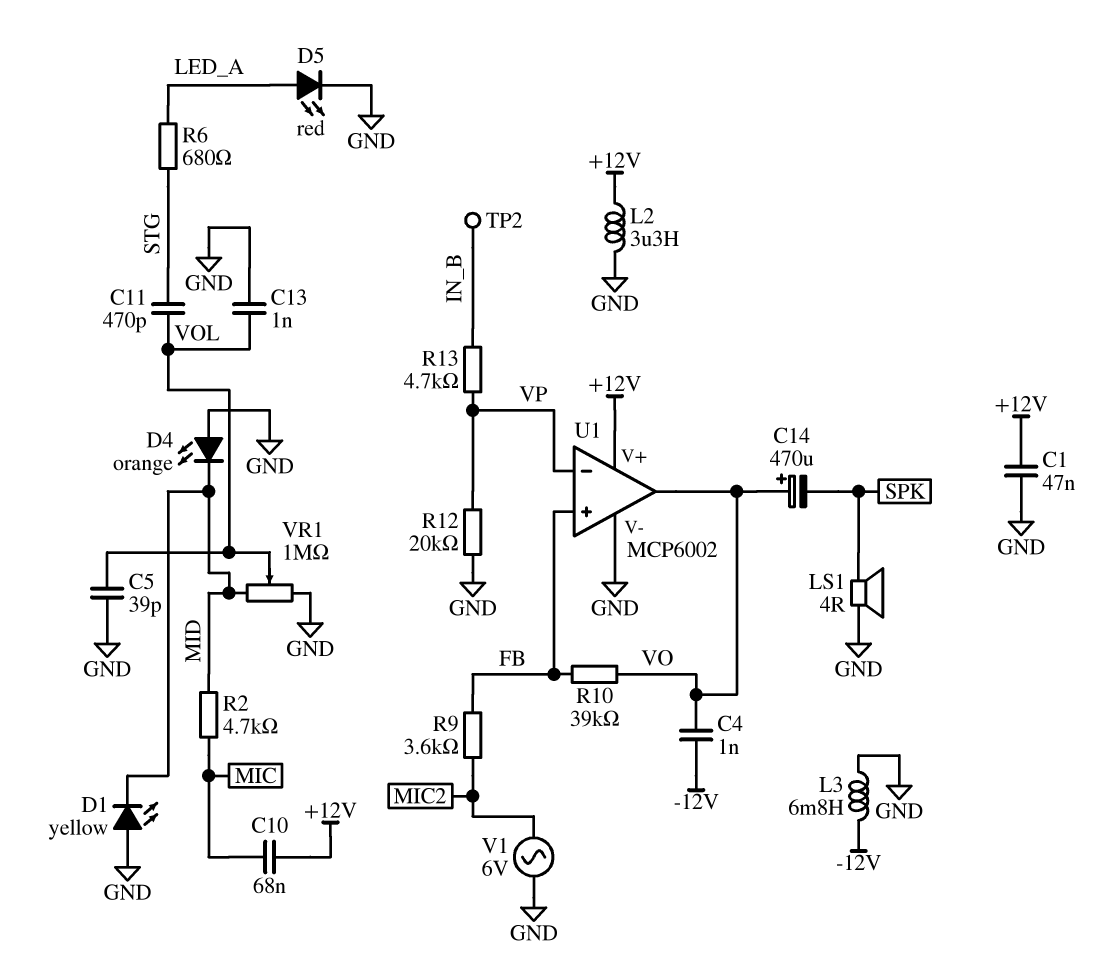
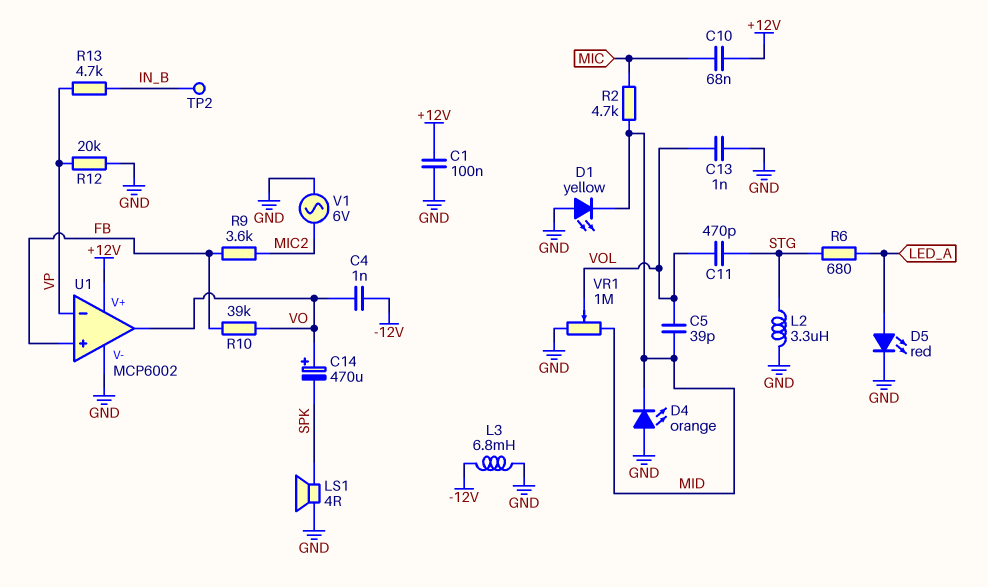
C1: 47nF (+12V, GND) -> 100nF (+12V, GND)
C5: 39pF (GND, VOL) -> 39pF (MID, VOL)
L2: 3.3uH (+12V, GND) -> 3.3uH (GND, STG)

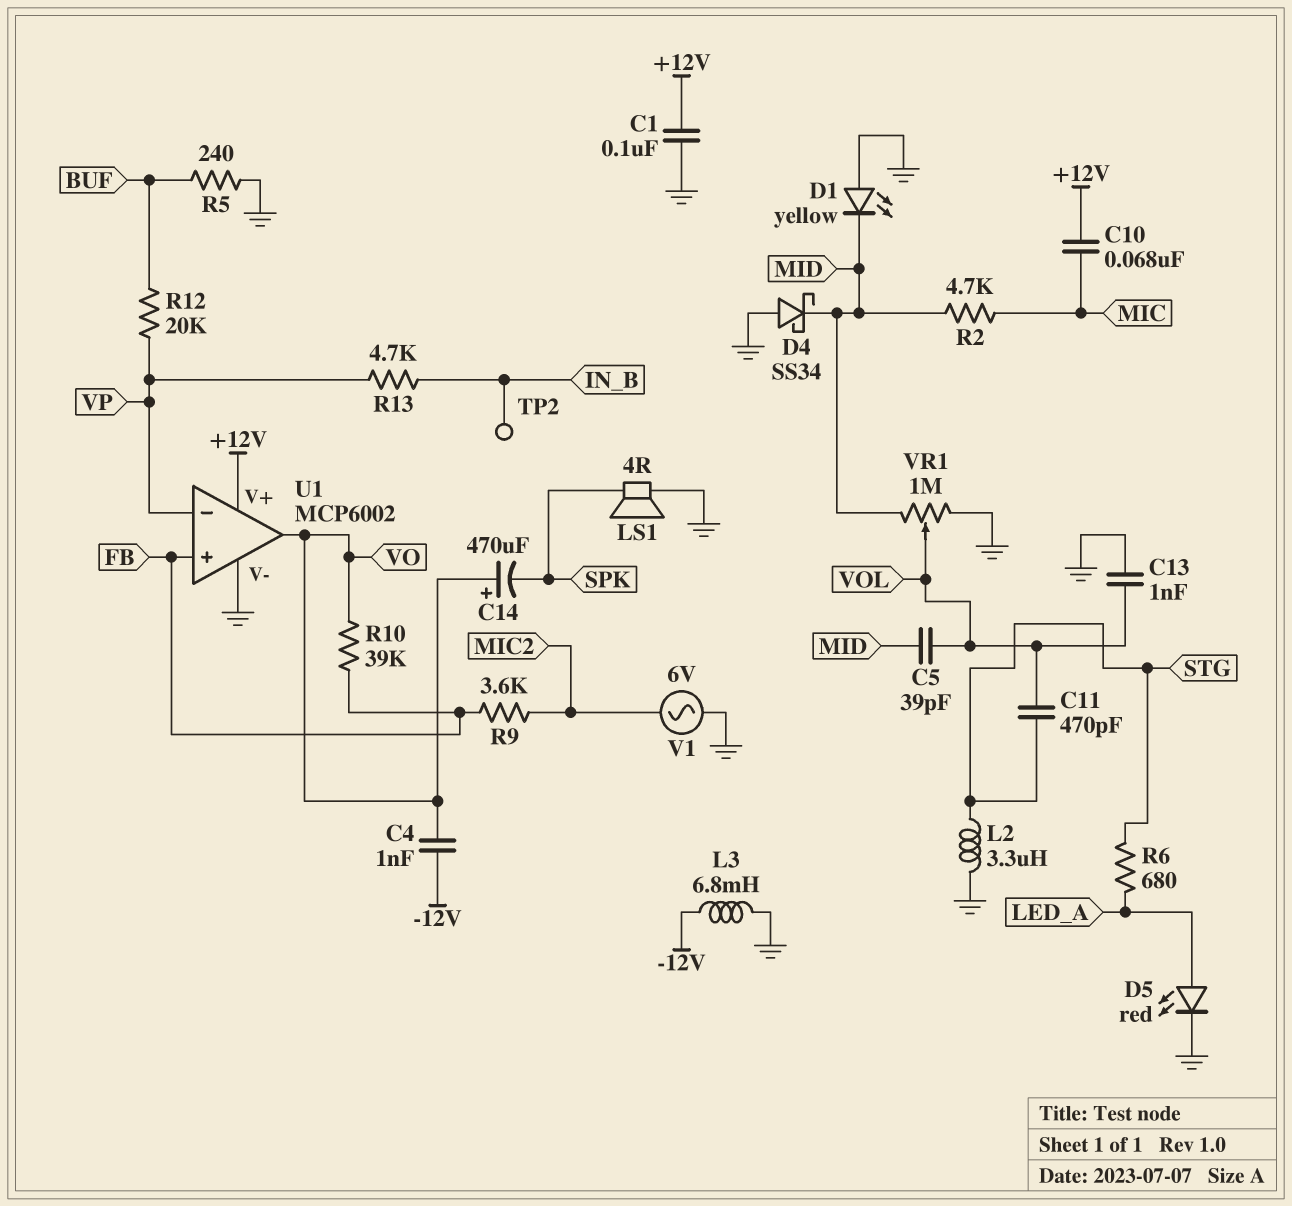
D4: LED orange (A GND, K MID) -> schottky SS34 (A GND, K MID)
R5: none -> 240 (BUF, GND)
R12: 20k (GND, VP) -> 20k (BUF, VP)

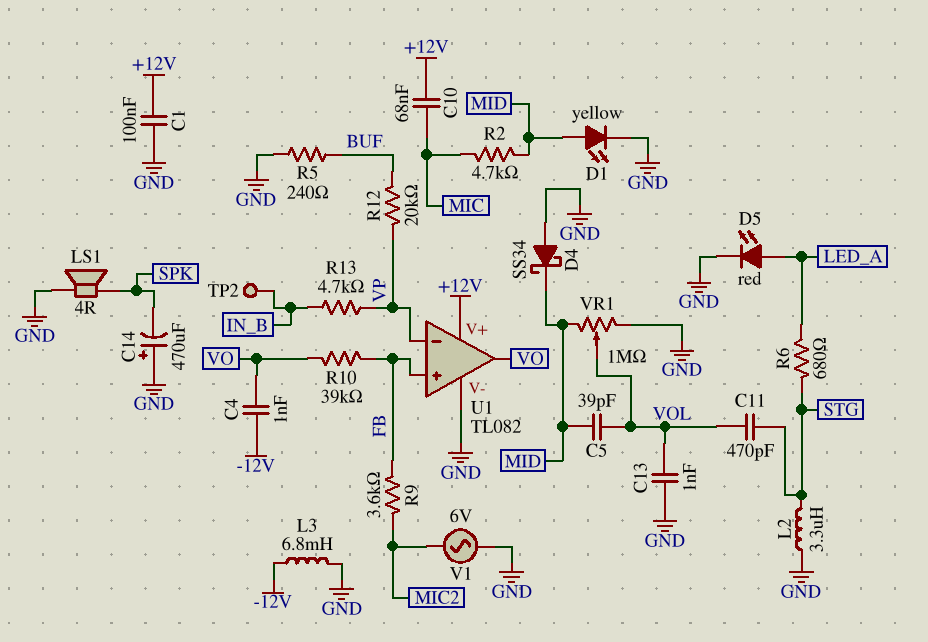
C14: 470uF (plus VO, minus SPK) -> 470uF (plus GND, minus SPK)
D1: LED yellow (A GND, K MID) -> LED yellow (A MID, K GND)
U1: MCP6002 -> TL082

